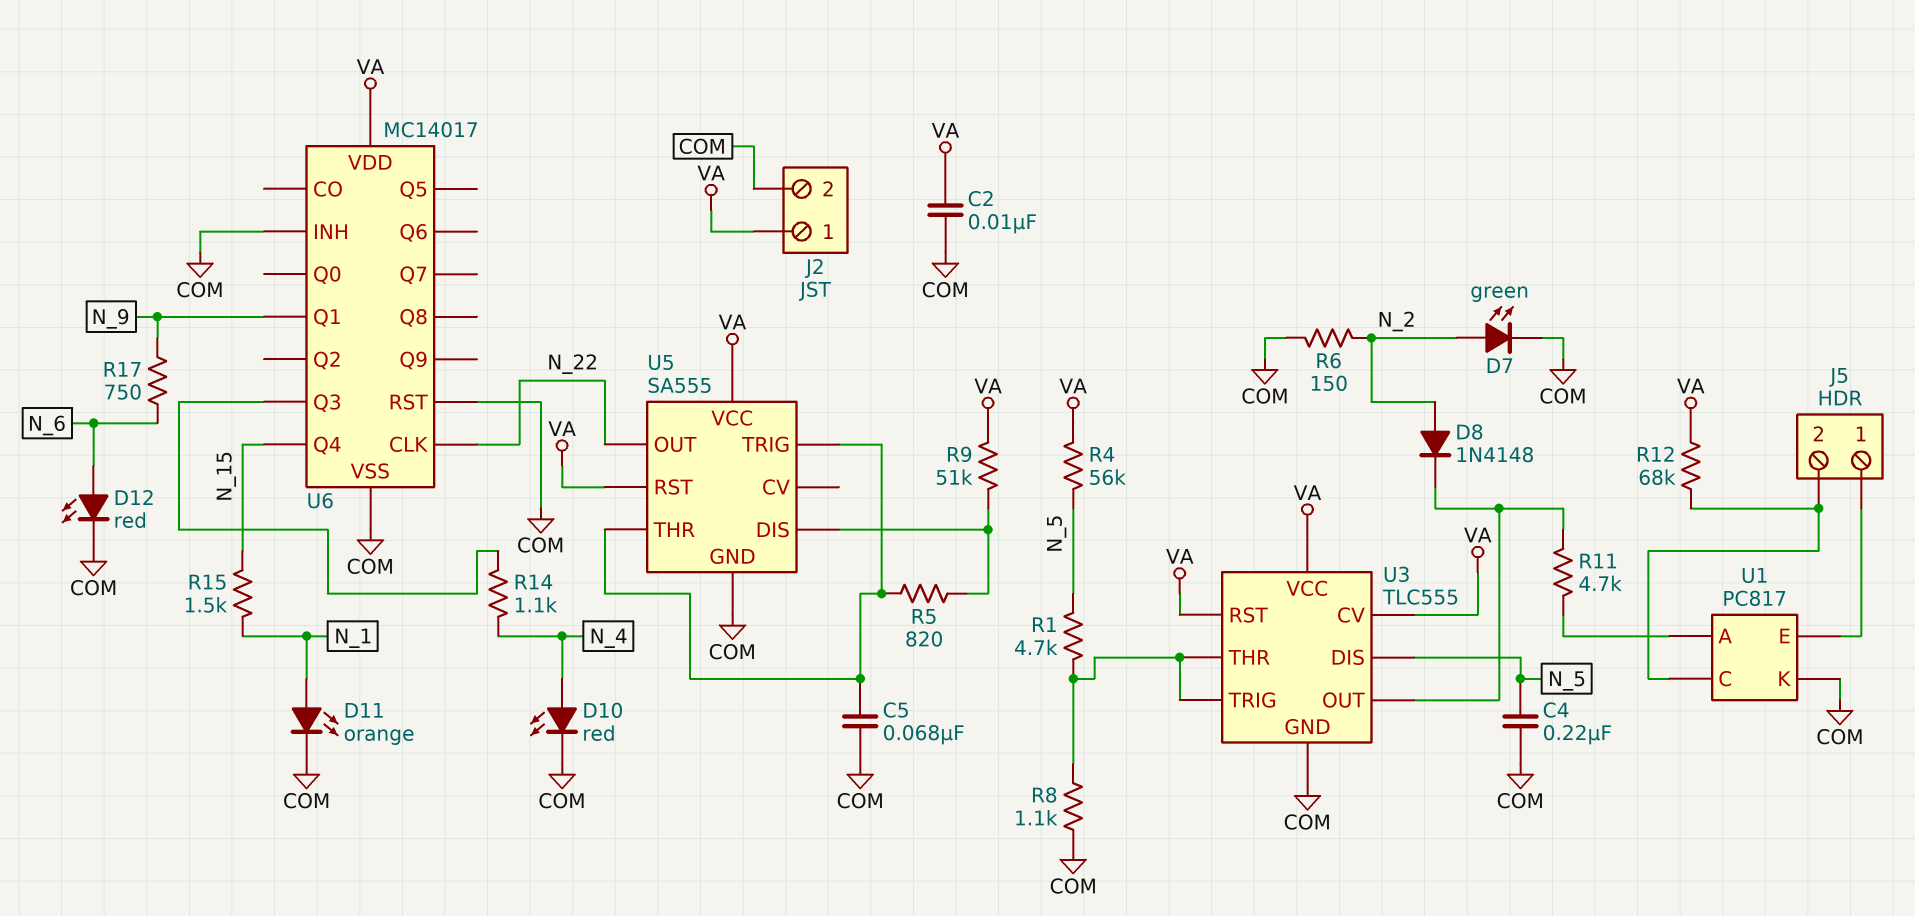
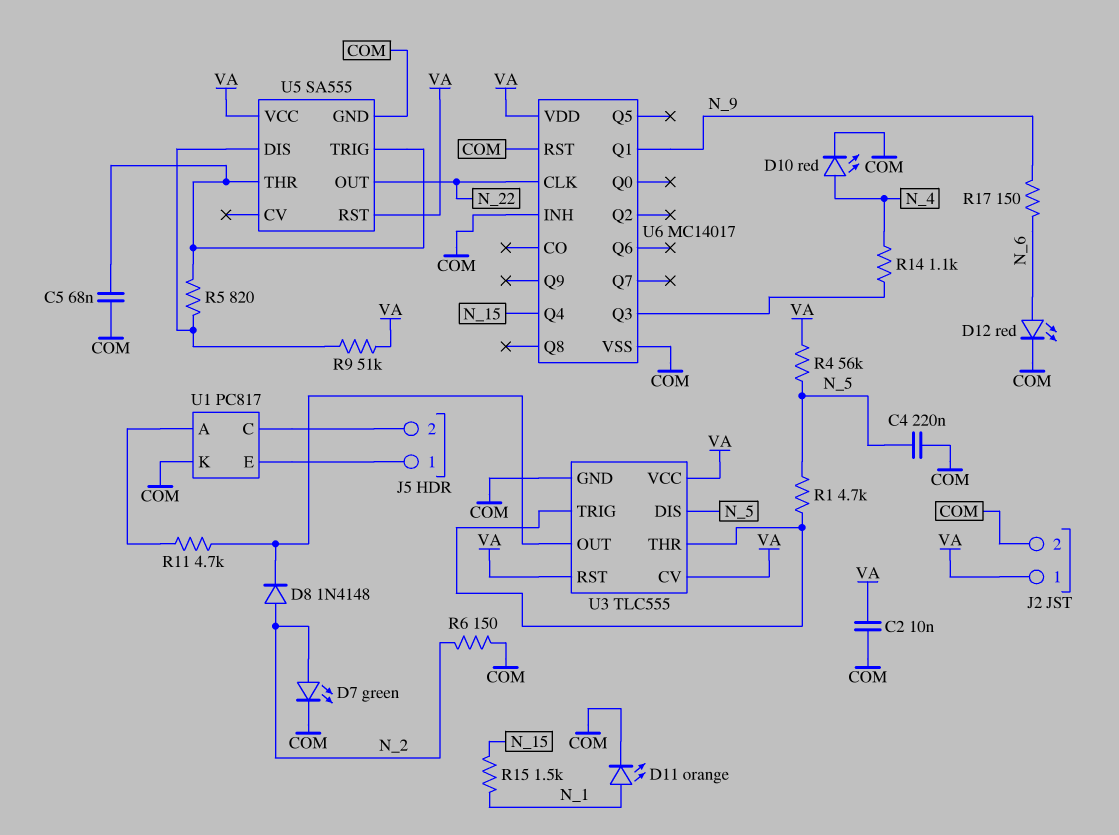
R8: 1.1k (COM, U3/THR) -> none
R12: 68k (J5/2, VA) -> none
R17: 750 (N_6, N_9) -> 150 (N_6, N_9)

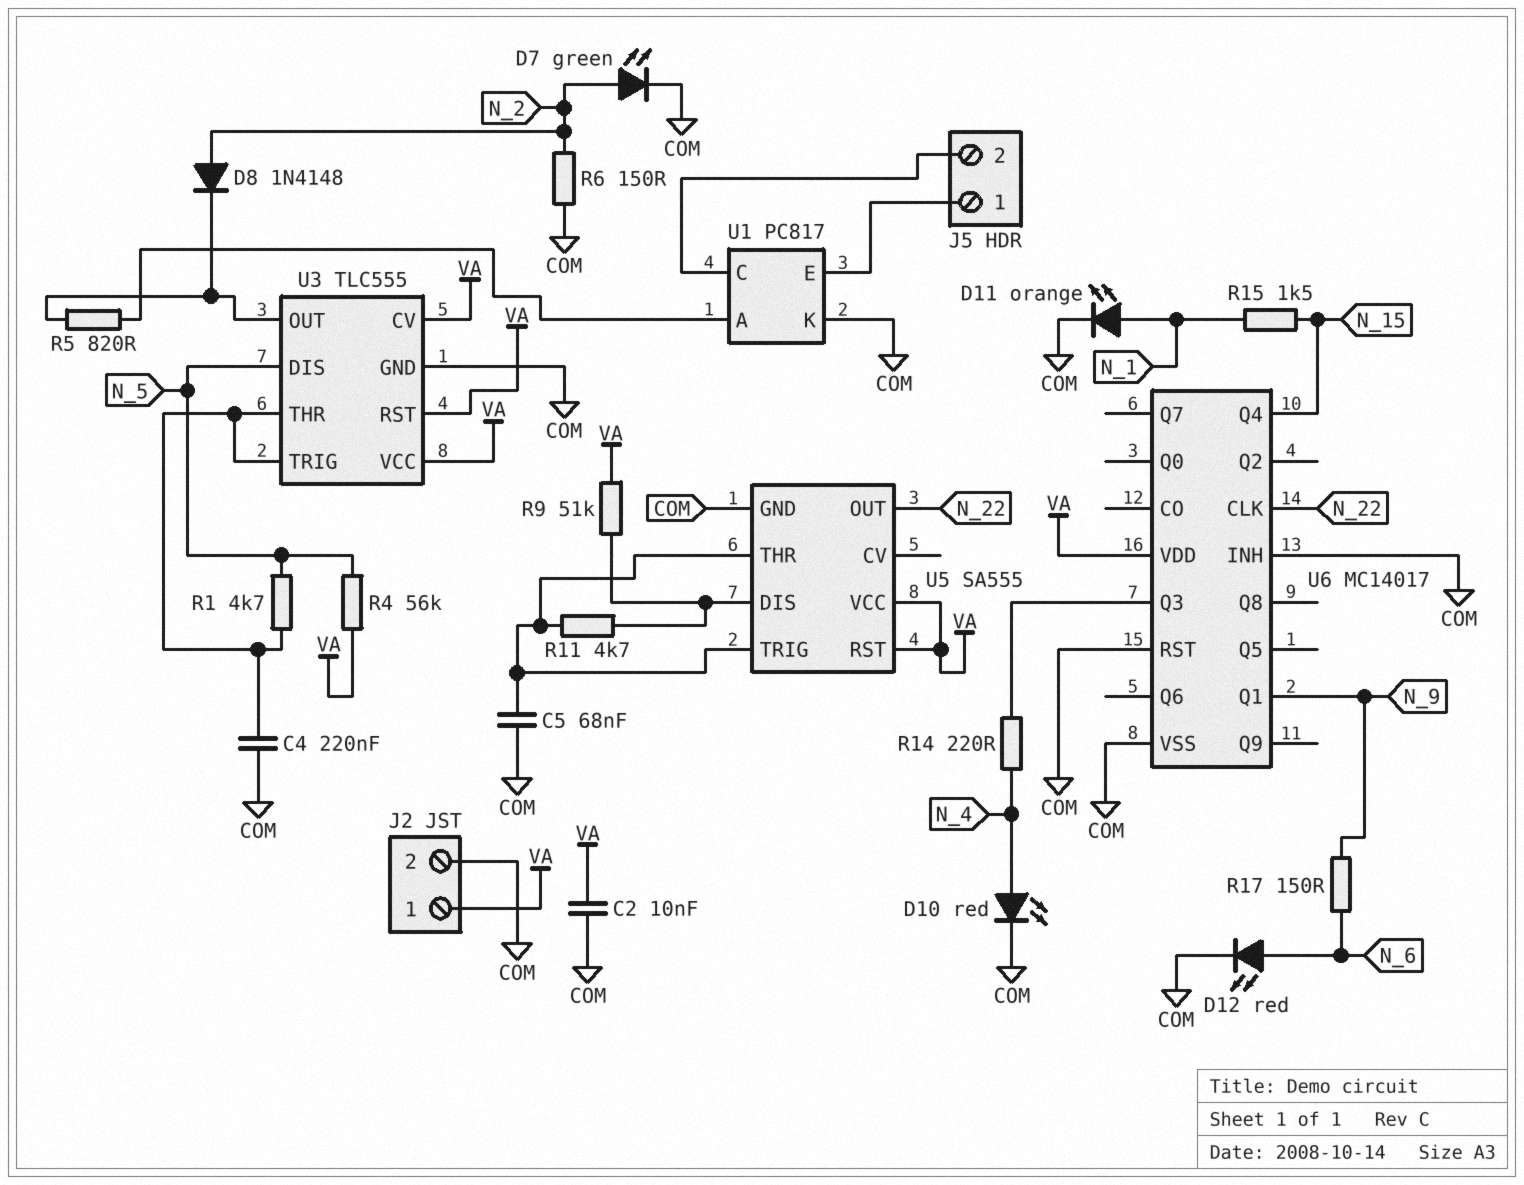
C4: 220nF (COM, N_5) -> 220nF (COM, U3/THR)
R5: 820 (U5/DIS, U5/THR) -> 820 (U1/A, U3/OUT)
R11: 4.7k (U1/A, U3/OUT) -> 4.7k (U5/DIS, U5/THR)
R14: 1.1k (N_4, U6/Q3) -> 220 (N_4, U6/Q3)

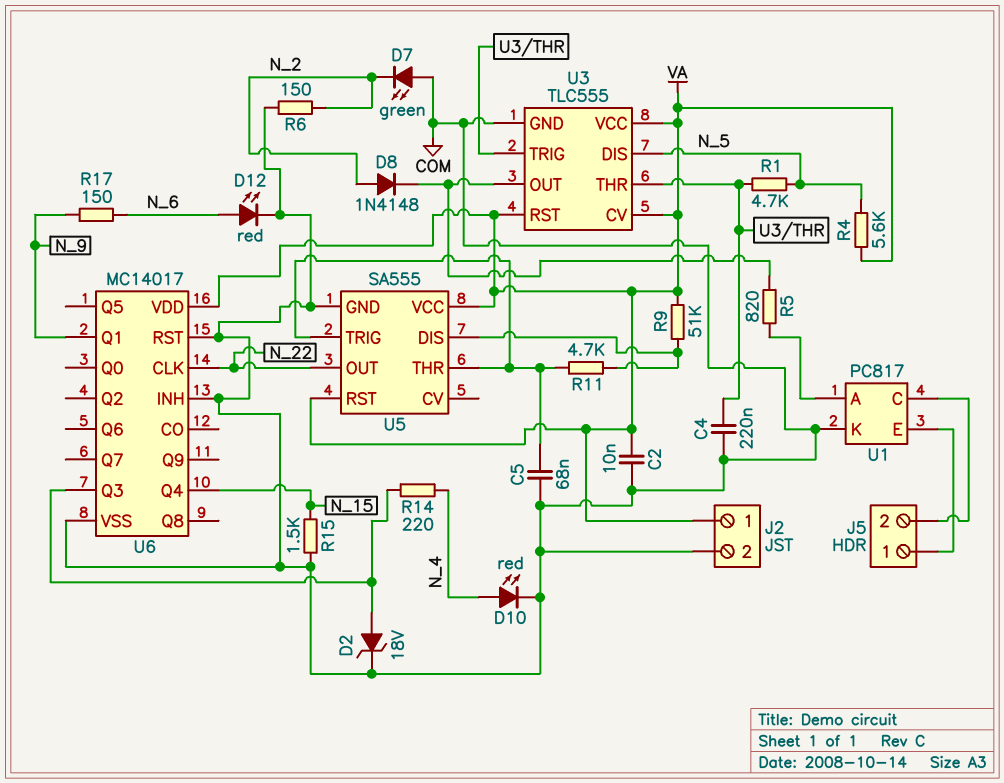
D2: none -> zener 18V (A U6/Q3, K COM)
D7: LED green (A N_2, K COM) -> LED green (A COM, K N_2)
D11: LED orange (A N_1, K COM) -> none
R4: 56k (N_5, VA) -> 5.6k (N_5, VA)
R15: 1.5k (N_1, N_15) -> 1.5k (COM, N_15)

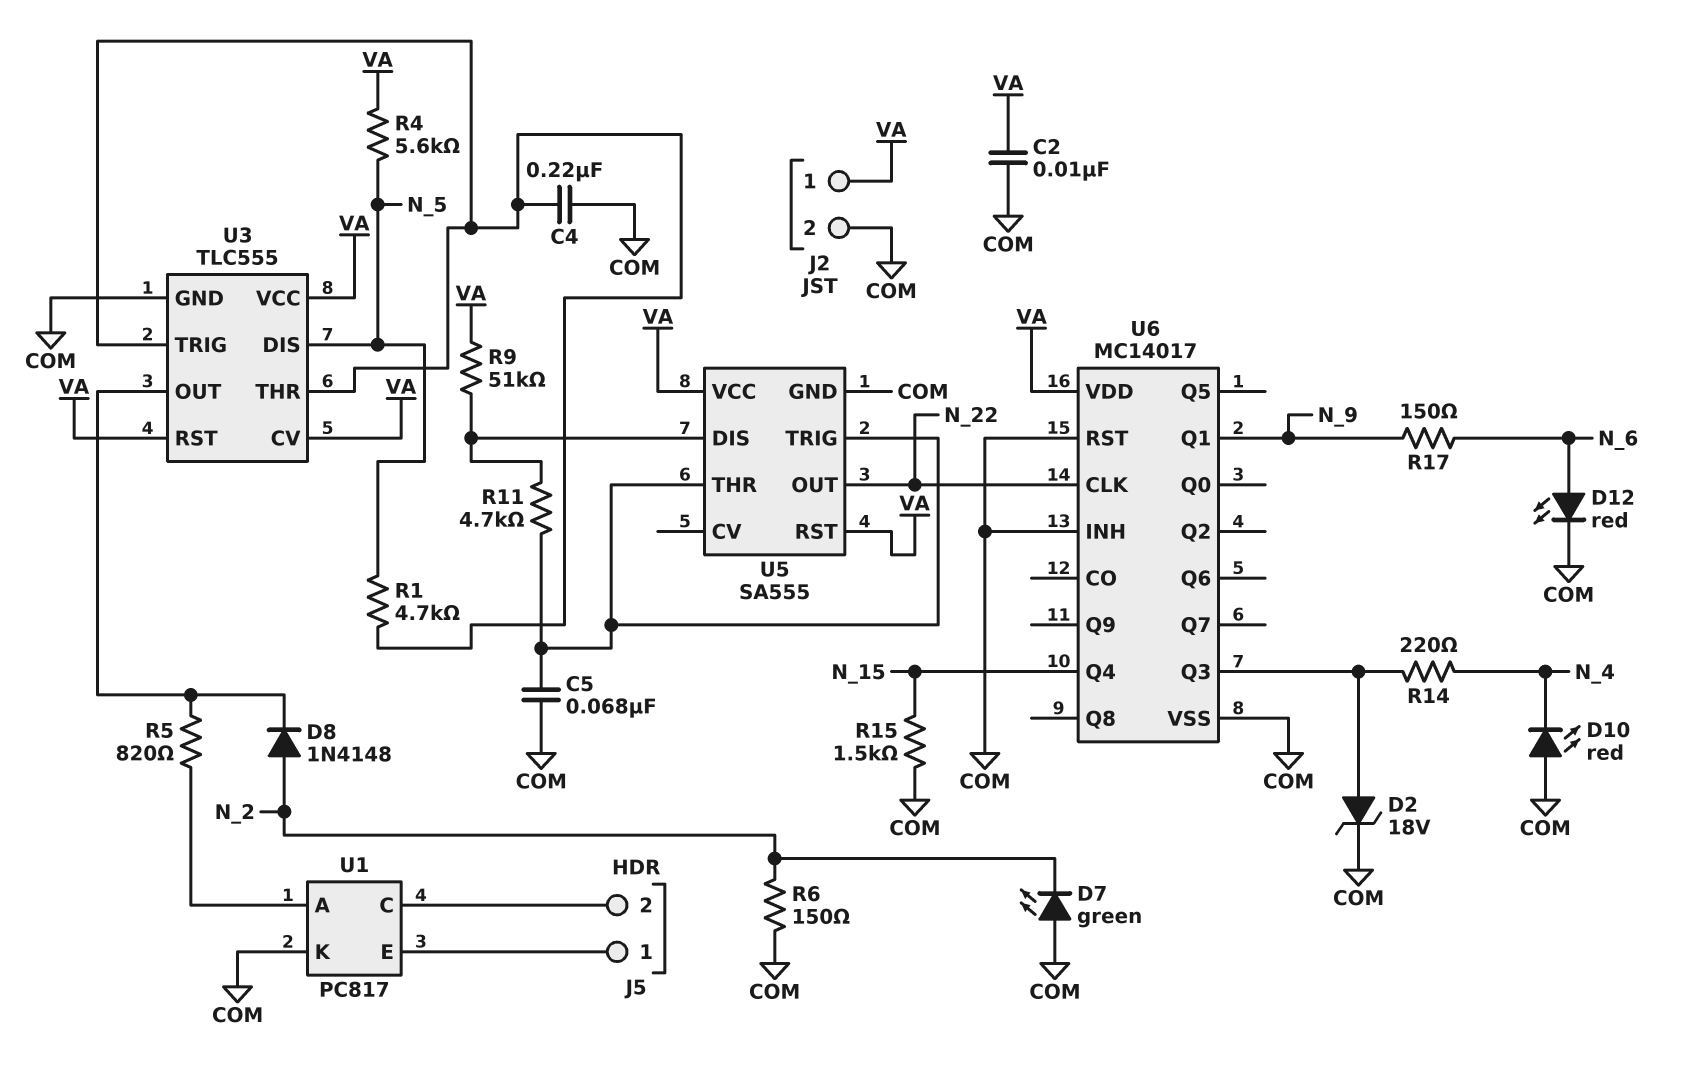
D10: LED red (A N_4, K COM) -> LED red (A COM, K N_4)

